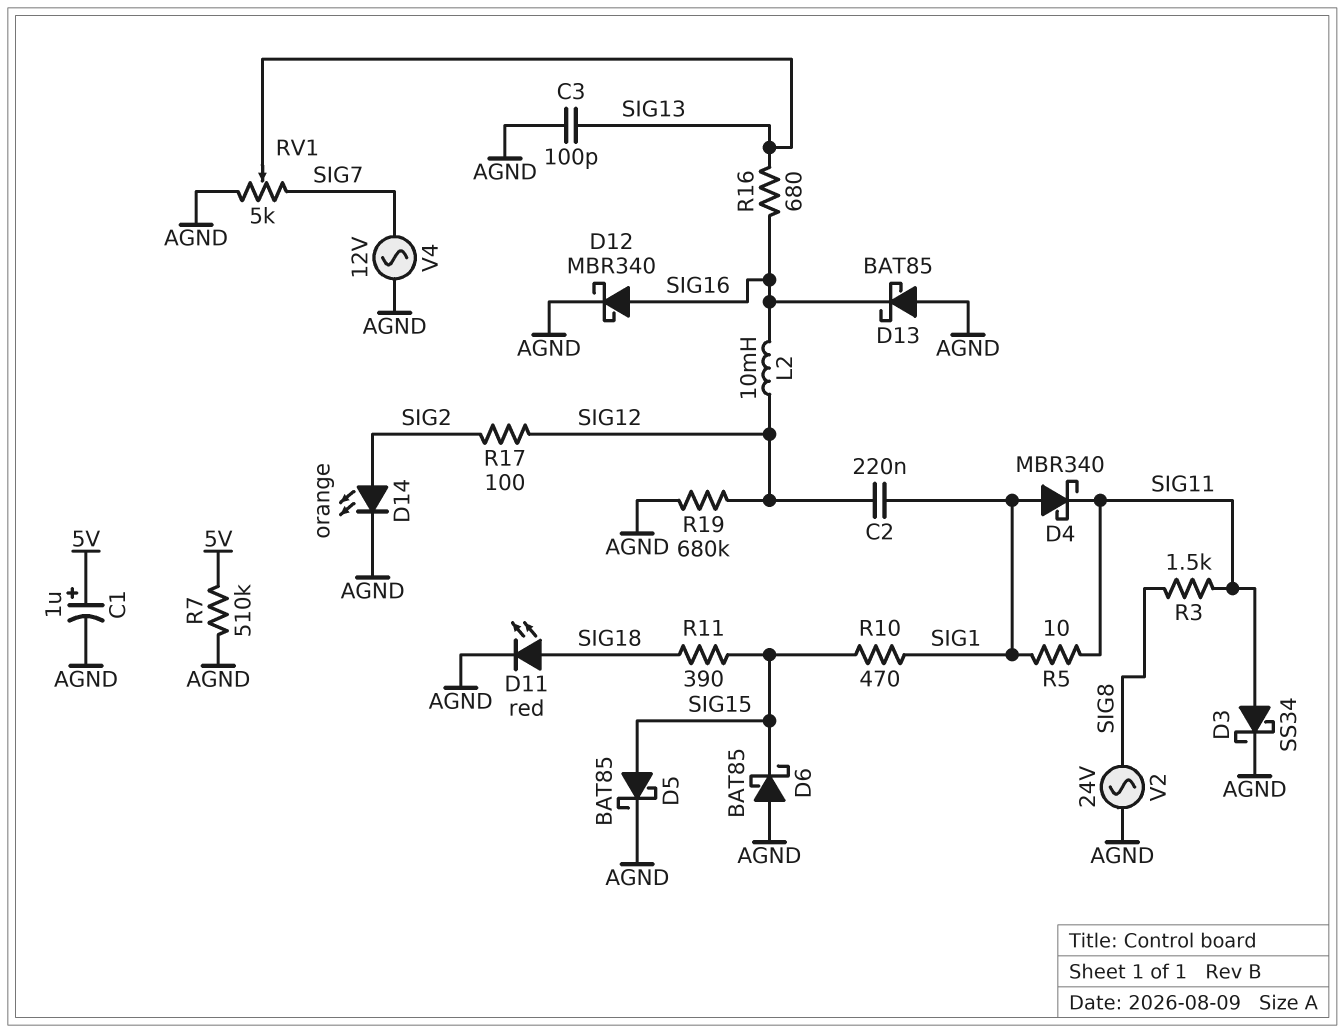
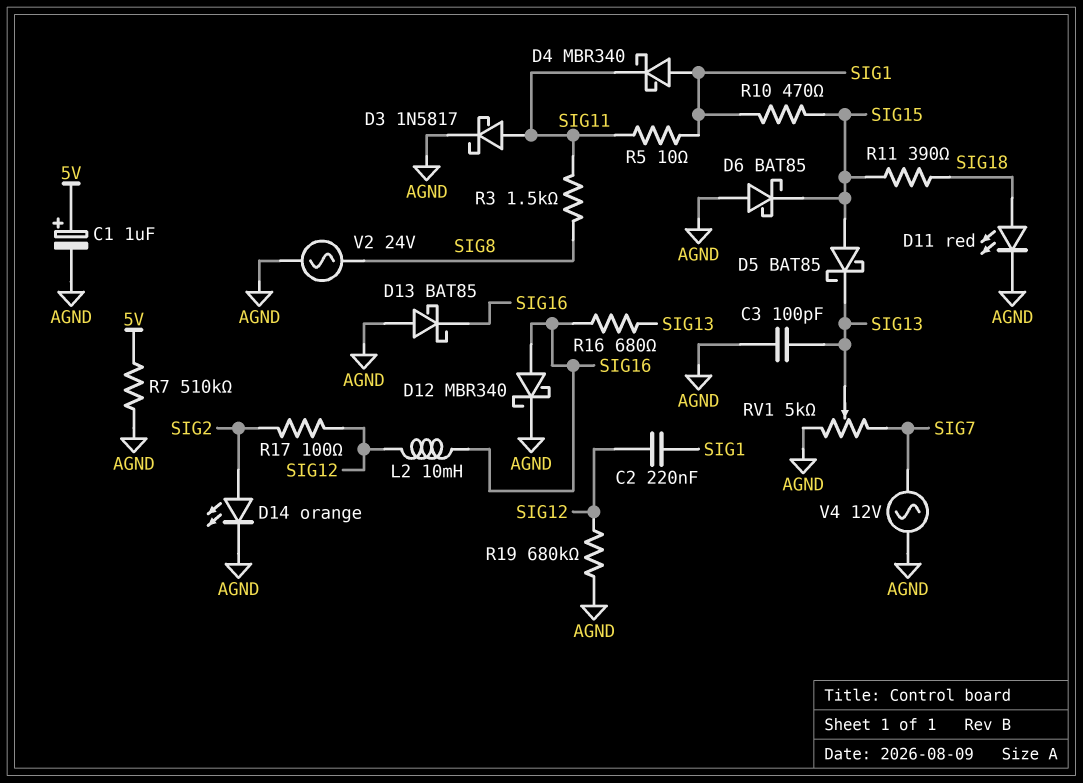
D3: schottky SS34 (A SIG11, K AGND) -> schottky 1N5817 (A SIG11, K AGND)
D5: schottky BAT85 (A SIG15, K AGND) -> schottky BAT85 (A SIG15, K SIG13)

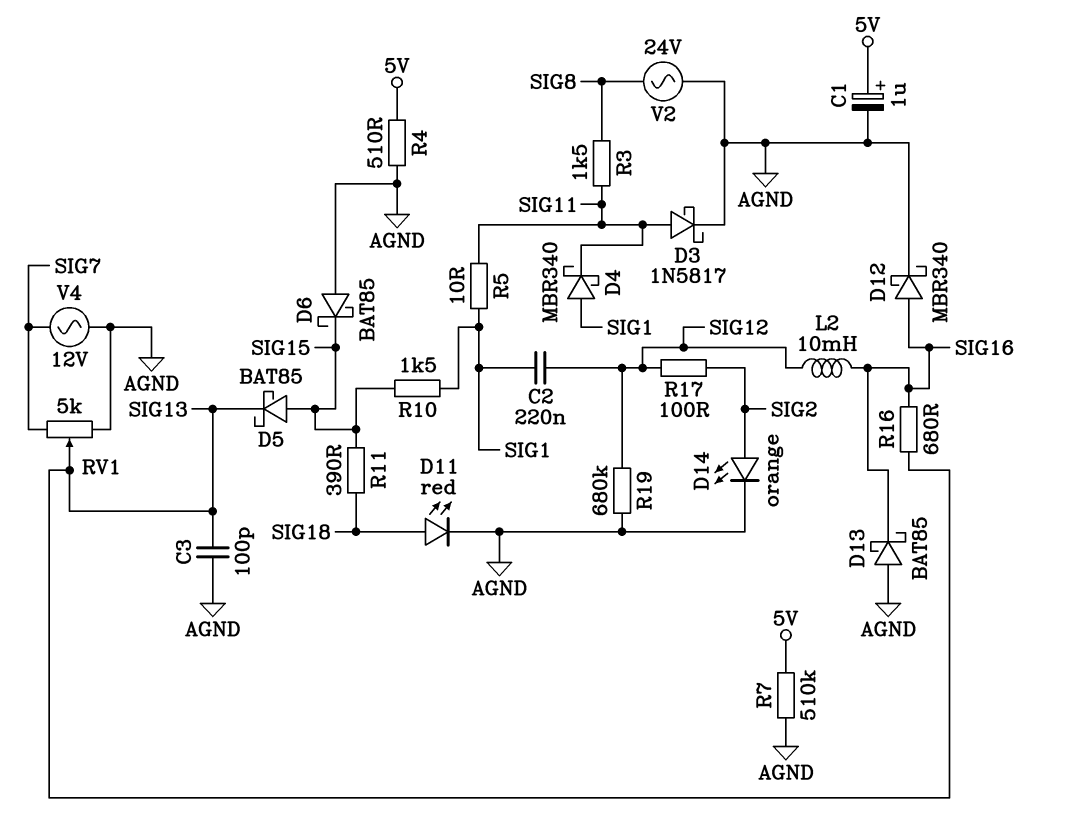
R4: none -> 510 (5V, AGND)
R10: 470 (SIG1, SIG15) -> 1.5k (SIG1, SIG15)

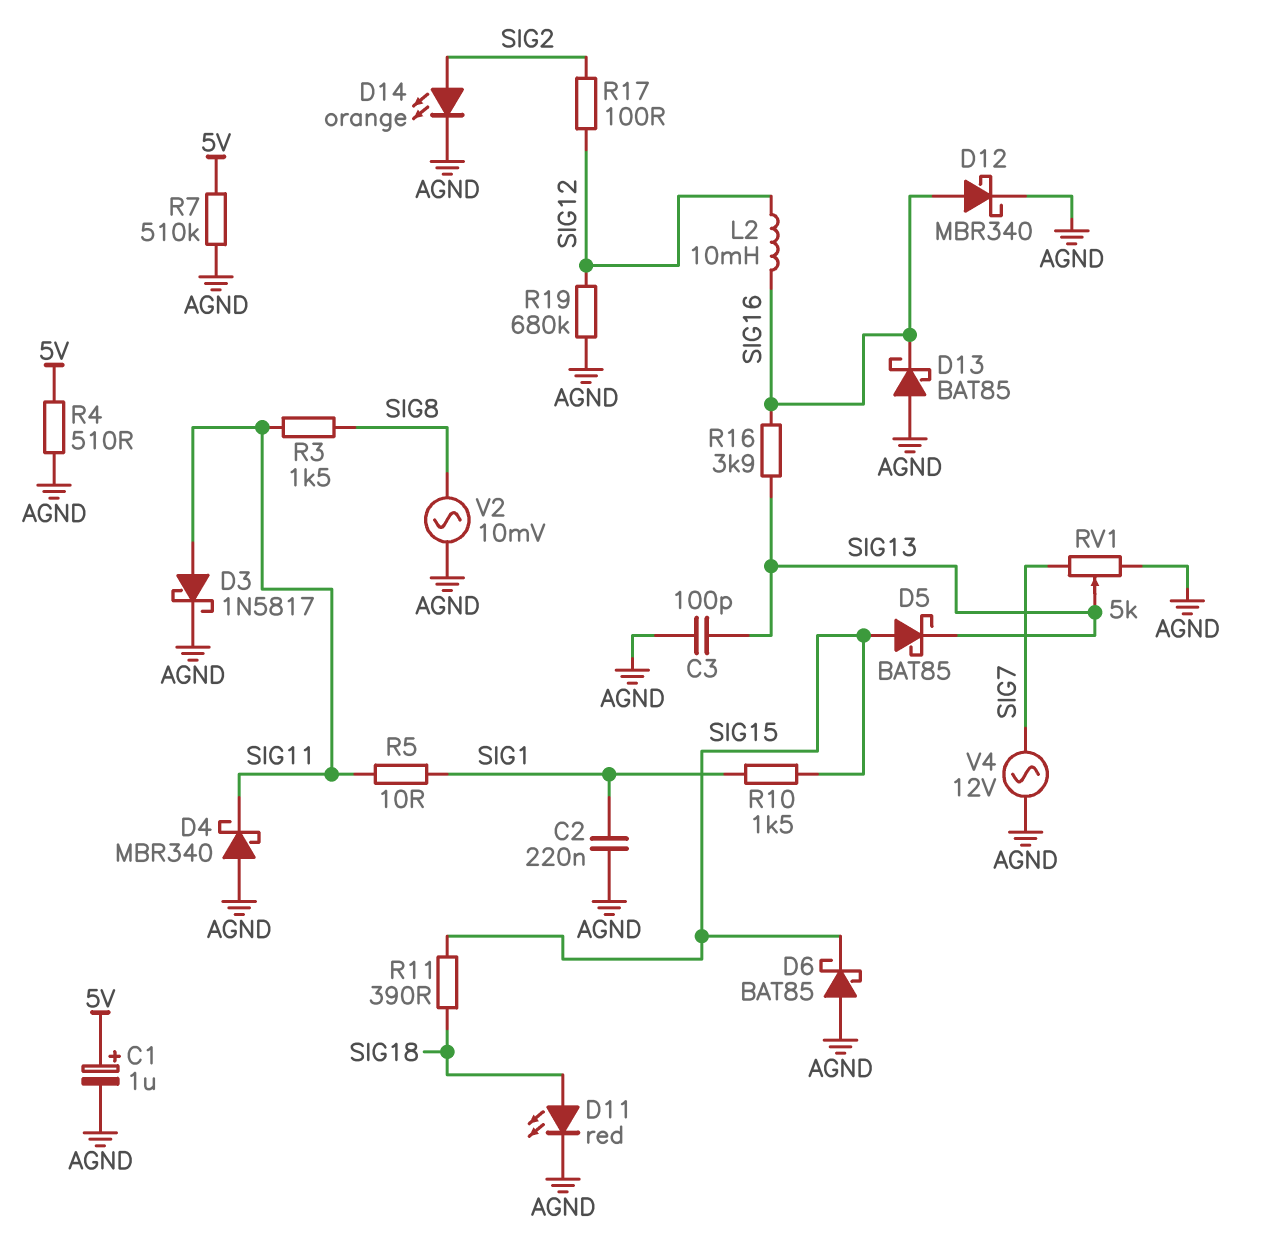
C2: 220nF (SIG1, SIG12) -> 220nF (AGND, SIG1)
D4: schottky MBR340 (A SIG1, K SIG11) -> schottky MBR340 (A AGND, K SIG11)
R16: 680 (SIG13, SIG16) -> 3.9k (SIG13, SIG16)
V2: AC 24V (AGND, SIG8) -> AC 10mV (AGND, SIG8)

